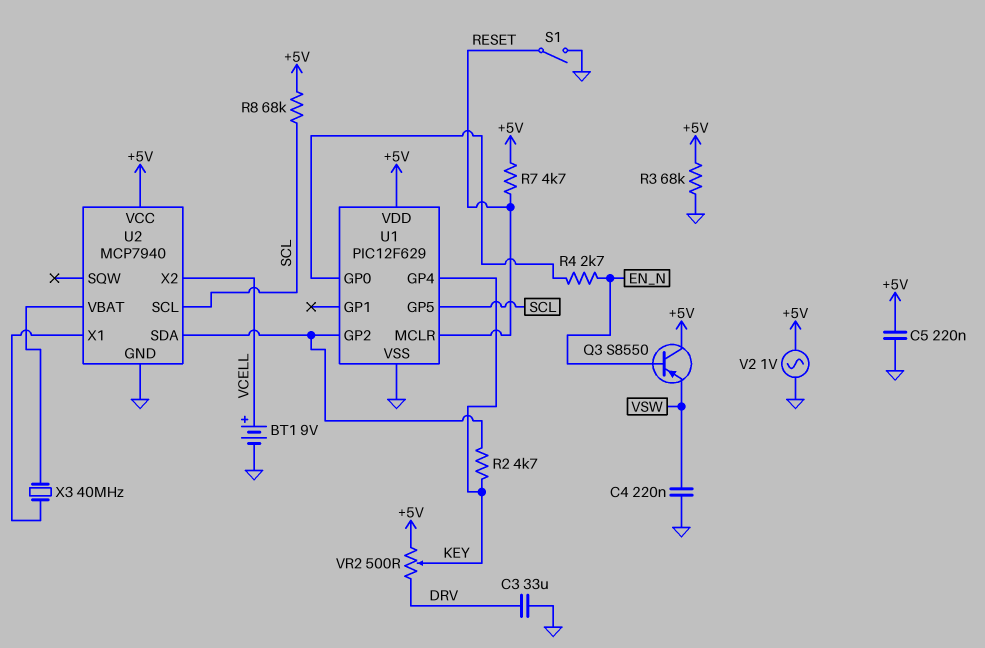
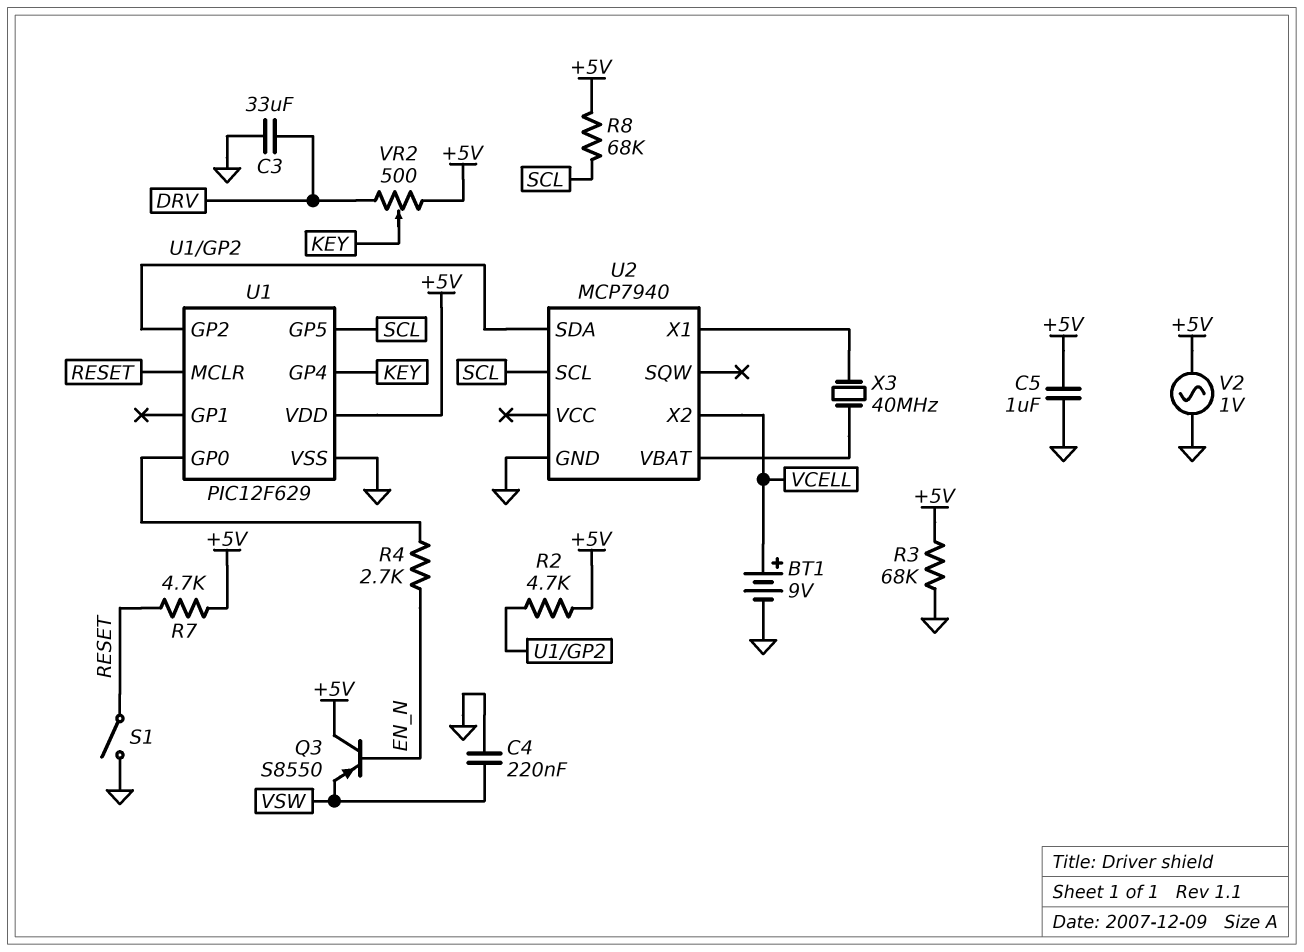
C5: 220nF (+5V, GND) -> 1uF (+5V, GND)
R2: 4.7k (KEY, U1/GP2) -> 4.7k (+5V, U1/GP2)
U2 pin VCC: +5V -> none

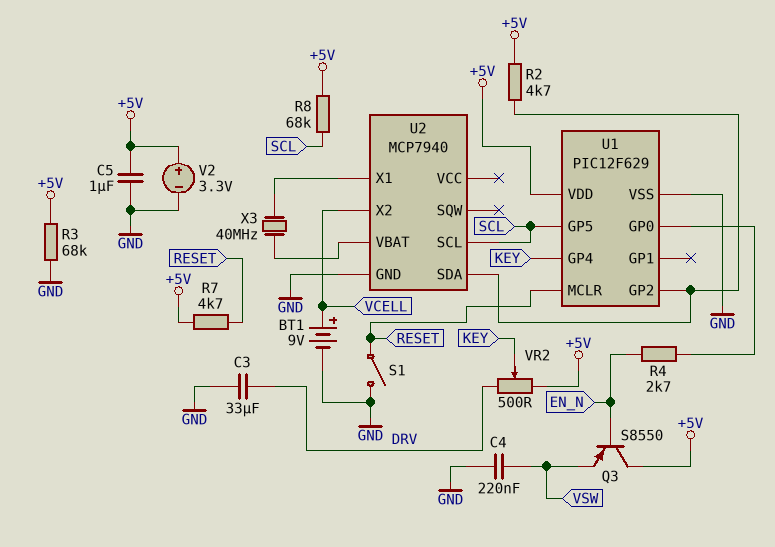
V2: AC 1V (+5V, GND) -> 3.3V (plus +5V, minus GND)

